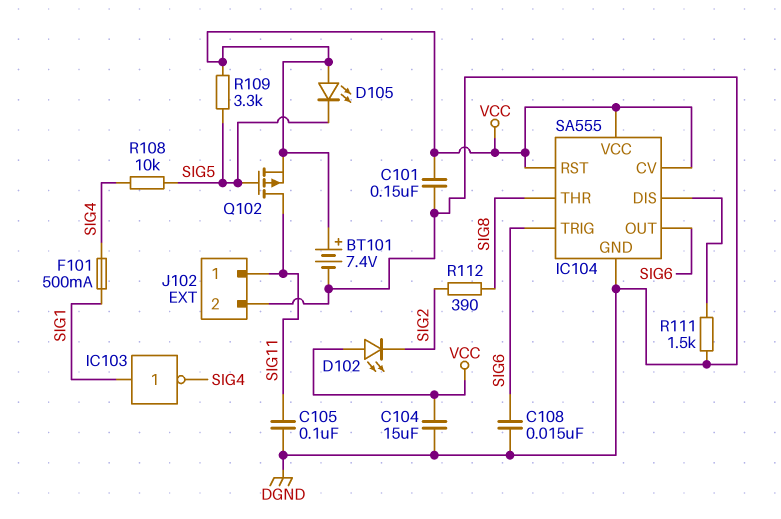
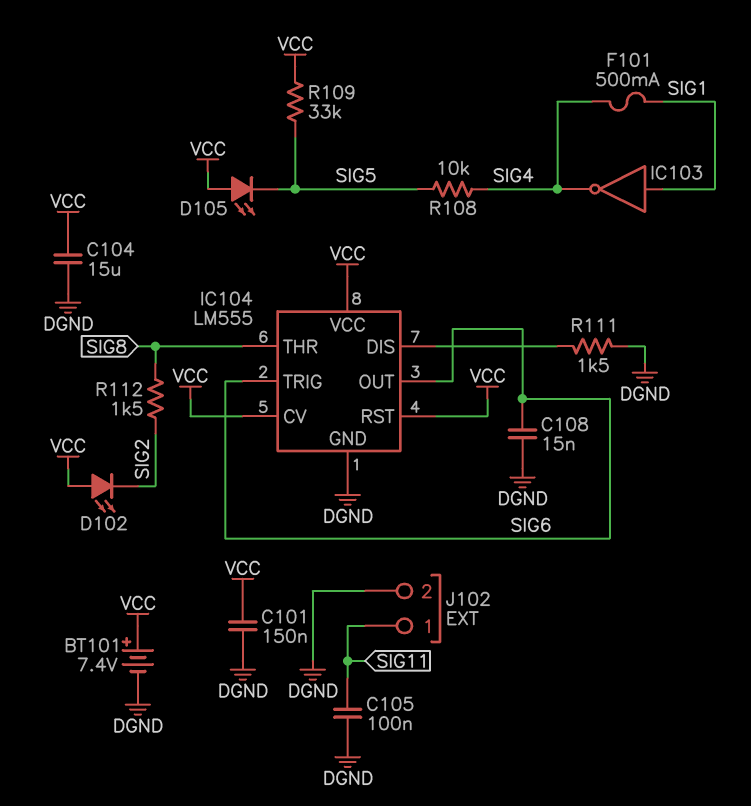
IC104: SA555 -> LM555
Q102: PMOS (G SIG5, D SIG11, S VCC) -> none
R109: 3.3k (SIG5, VCC) -> 33k (SIG5, VCC)
R112: 390 (SIG2, SIG8) -> 1.5k (SIG2, SIG8)

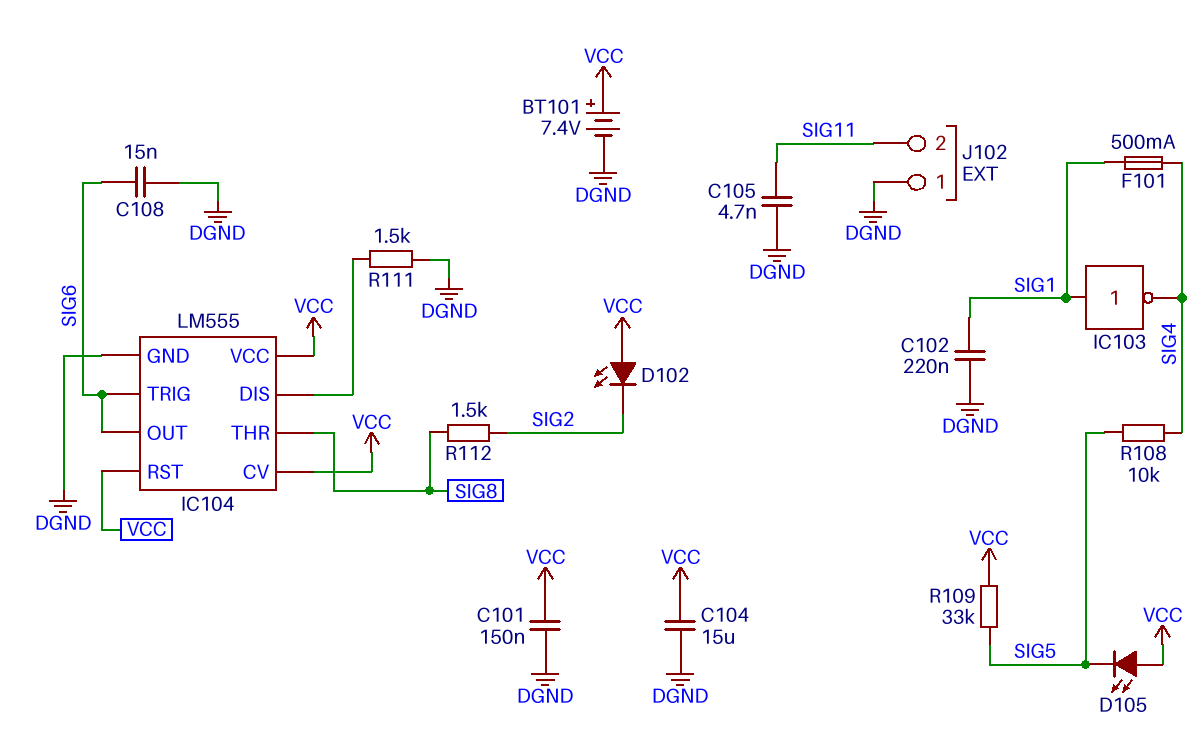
C102: none -> 220nF (DGND, SIG1)
C105: 100nF (DGND, SIG11) -> 4.7nF (DGND, SIG11)
J102 pin 1: SIG11 -> DGND
J102 pin 2: DGND -> SIG11

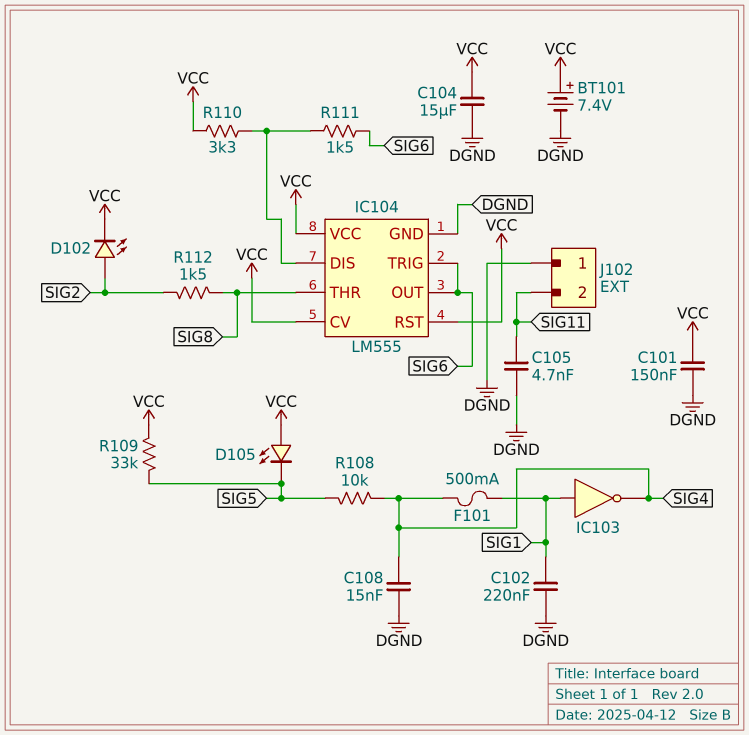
C108: 15nF (DGND, SIG6) -> 15nF (DGND, SIG4)
D102: LED (A VCC, K SIG2) -> LED (A SIG2, K VCC)
R110: none -> 3.3k (IC104/DIS, VCC)
R111: 1.5k (DGND, IC104/DIS) -> 1.5k (IC104/DIS, SIG6)

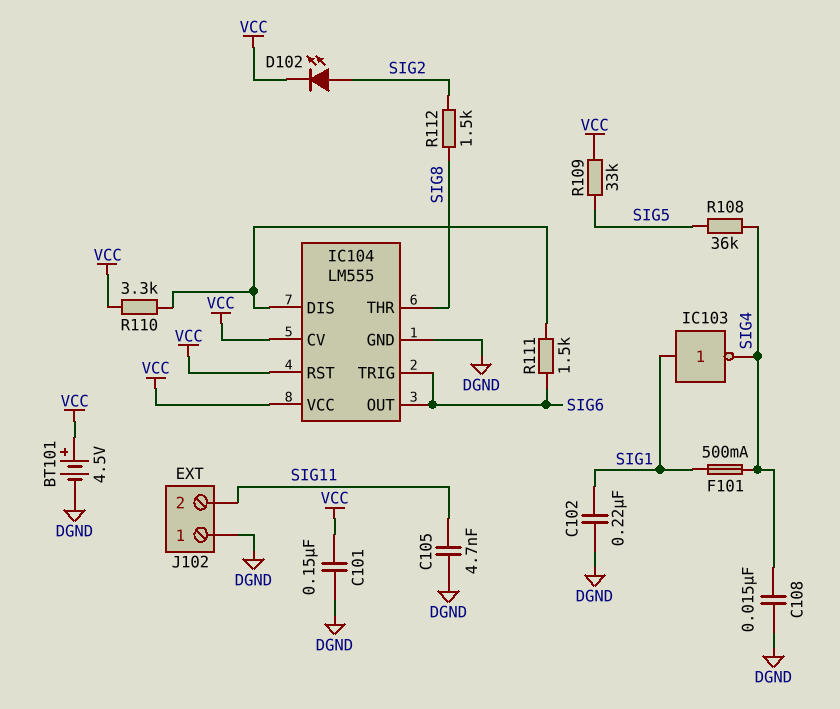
BT101: 7.4V (plus VCC, minus DGND) -> 4.5V (plus VCC, minus DGND)
C104: 15uF (DGND, VCC) -> none
D105: LED (A VCC, K SIG5) -> none
R108: 10k (SIG4, SIG5) -> 36k (SIG4, SIG5)

